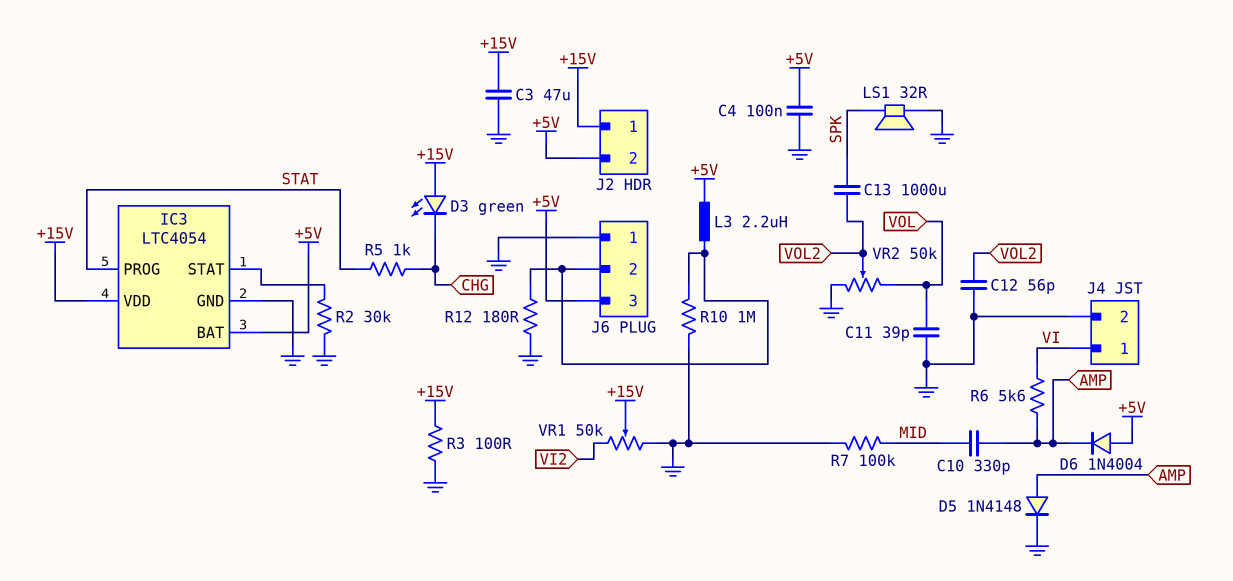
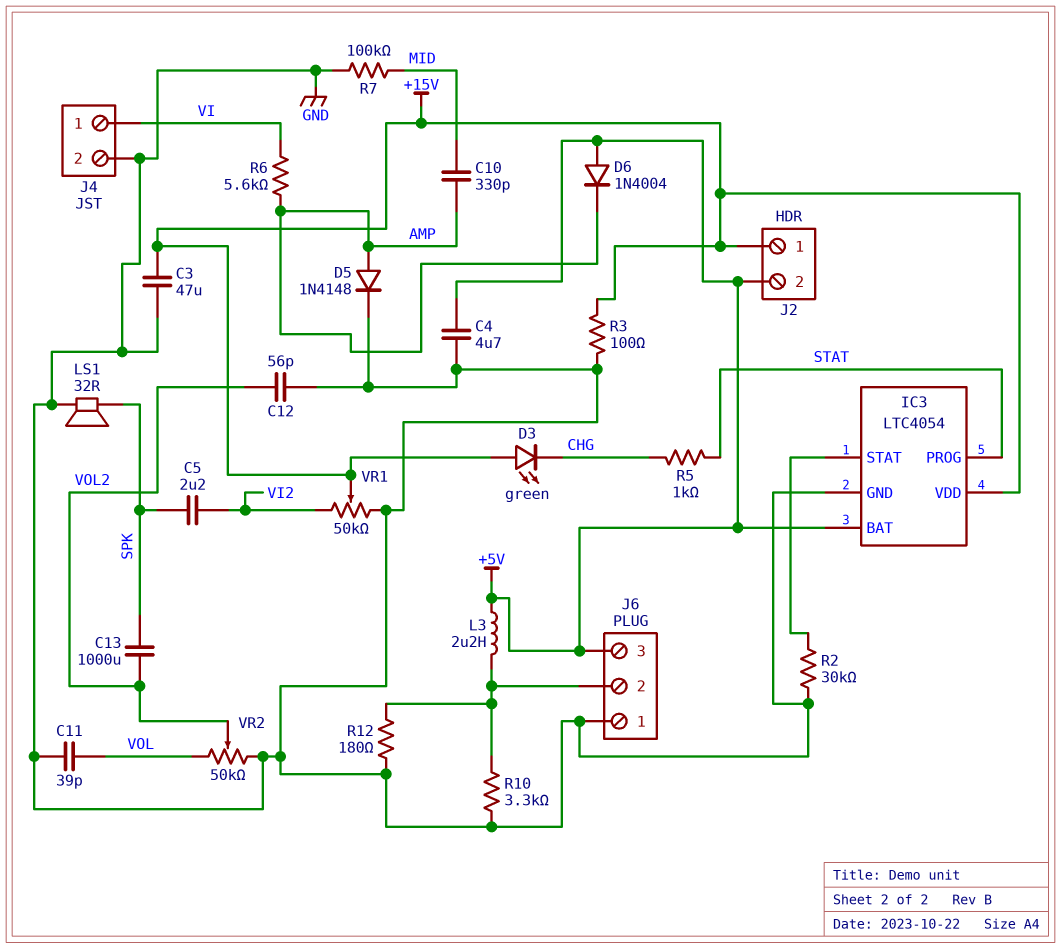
C4: 100nF (+5V, GND) -> 4.7uF (+5V, GND)
C5: none -> 2.2uF (SPK, VI2)
R10: 1M (GND, J6/2) -> 3.3k (GND, J6/2)

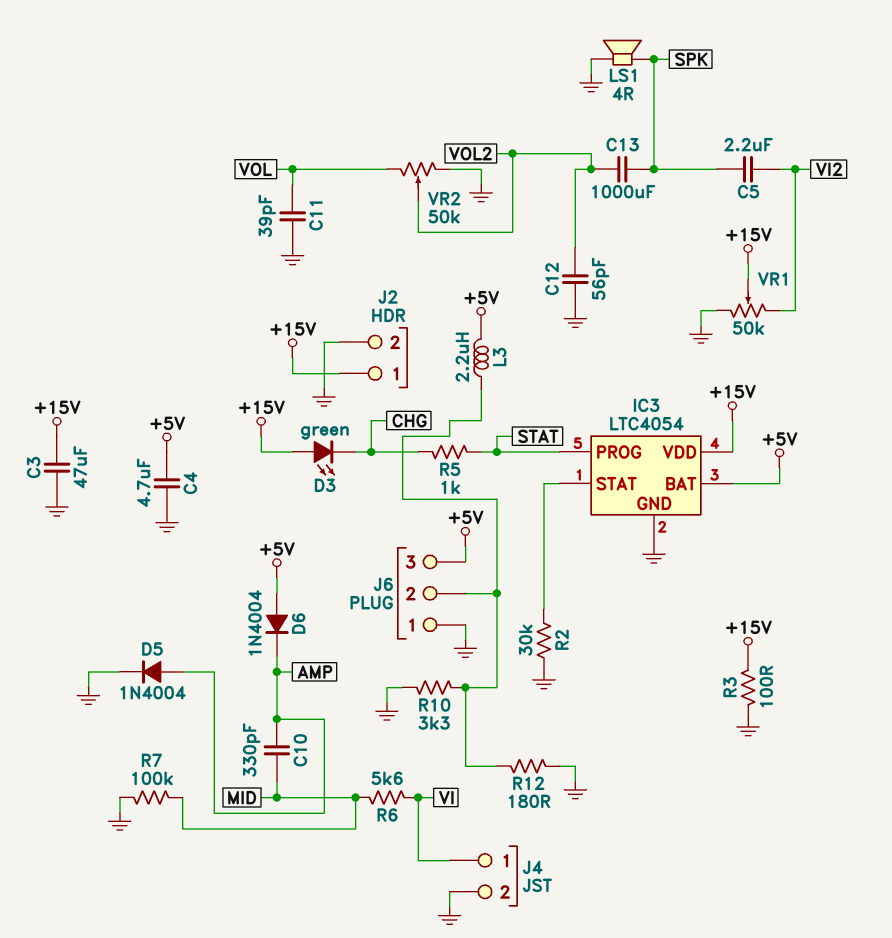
D5: diode 1N4148 (A AMP, K GND) -> diode 1N4004 (A AMP, K GND)
J2 pin 2: +5V -> GND
LS1: speaker 32R (GND, SPK) -> speaker 4R (GND, SPK)
R6: 5.6k (AMP, VI) -> 5.6k (MID, VI)

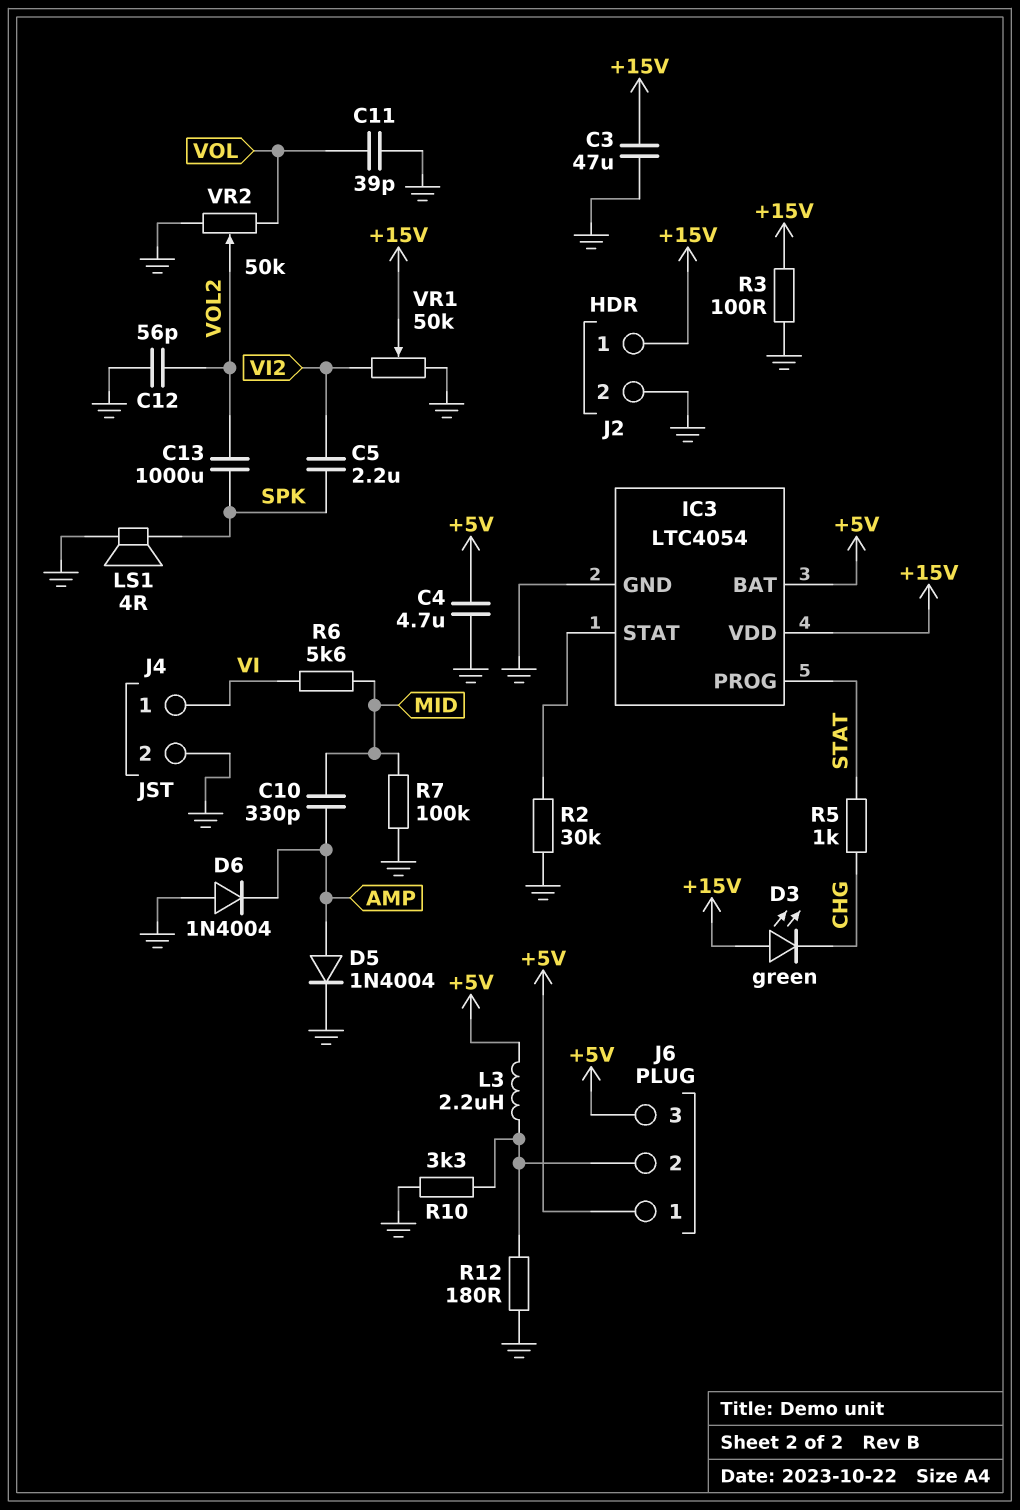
D6: diode 1N4004 (A +5V, K AMP) -> diode 1N4004 (A GND, K AMP)
J6 pin 1: GND -> +5V

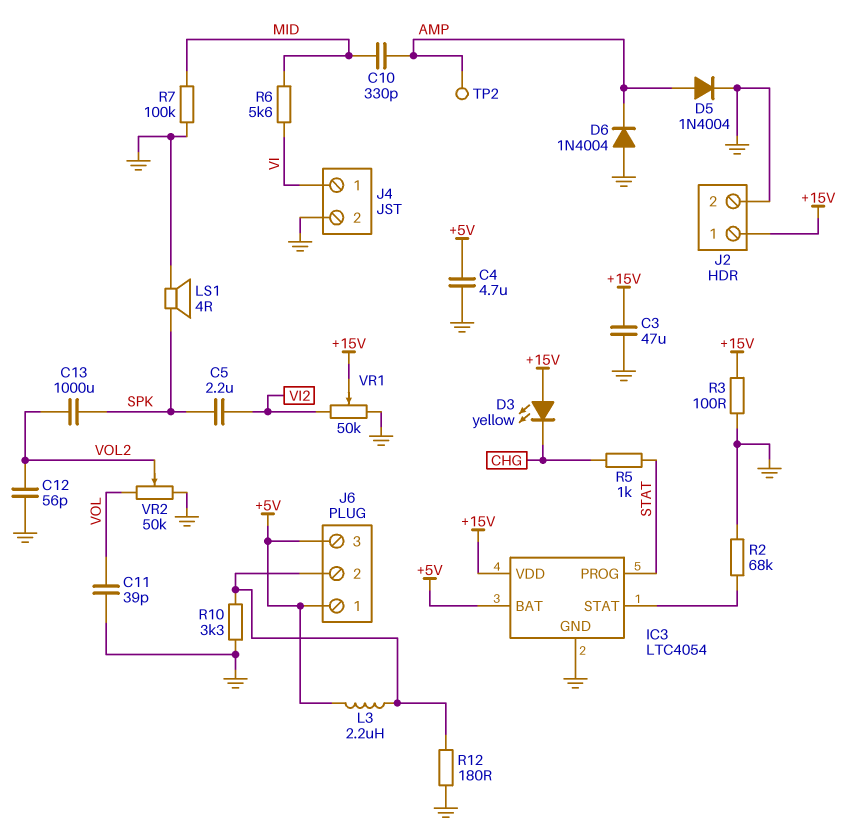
D3: LED green (A +15V, K CHG) -> LED yellow (A +15V, K CHG)
R2: 30k (GND, IC3/STAT) -> 68k (GND, IC3/STAT)
TP2: none -> test point (AMP)

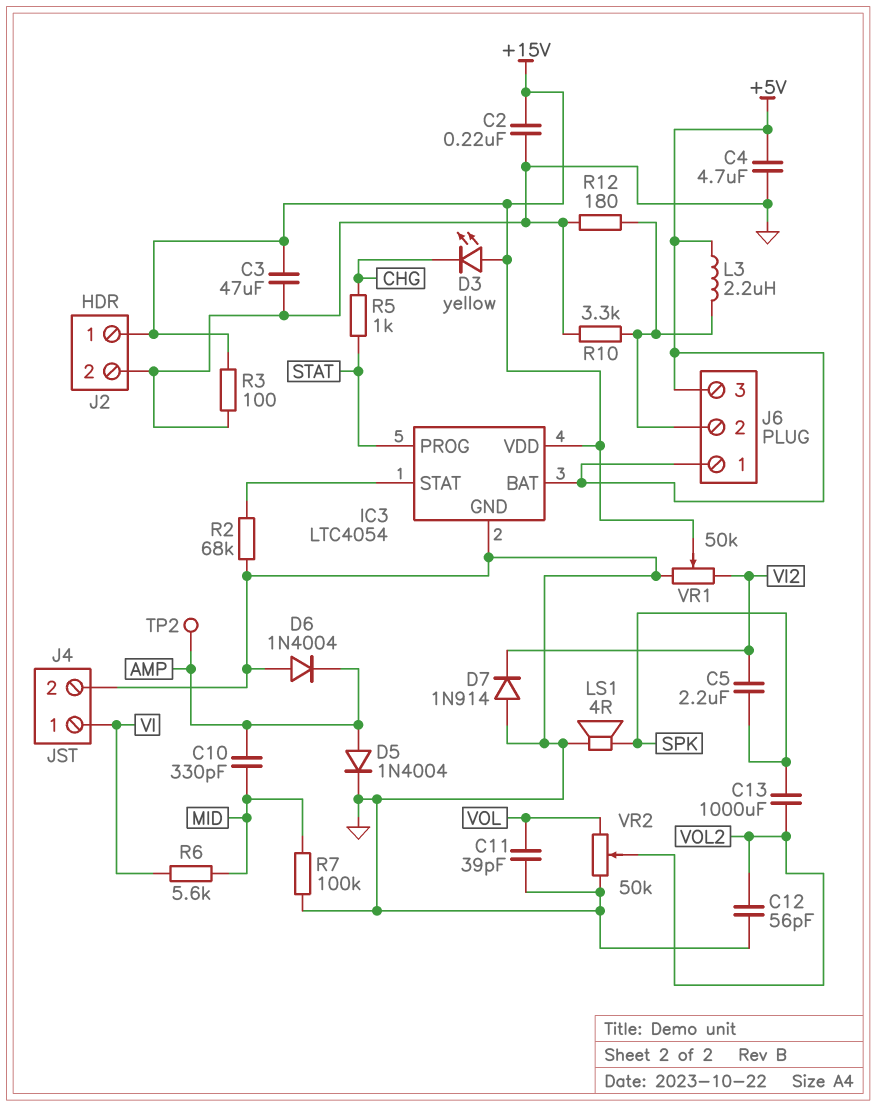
C2: none -> 220nF (+15V, GND)
D7: none -> diode 1N914 (A GND, K VI2)

